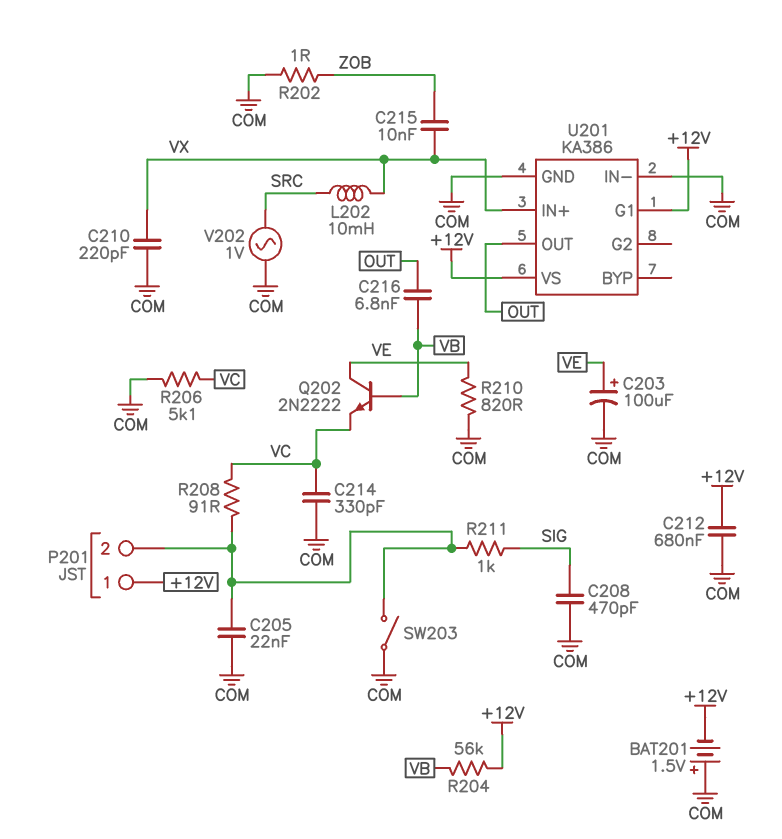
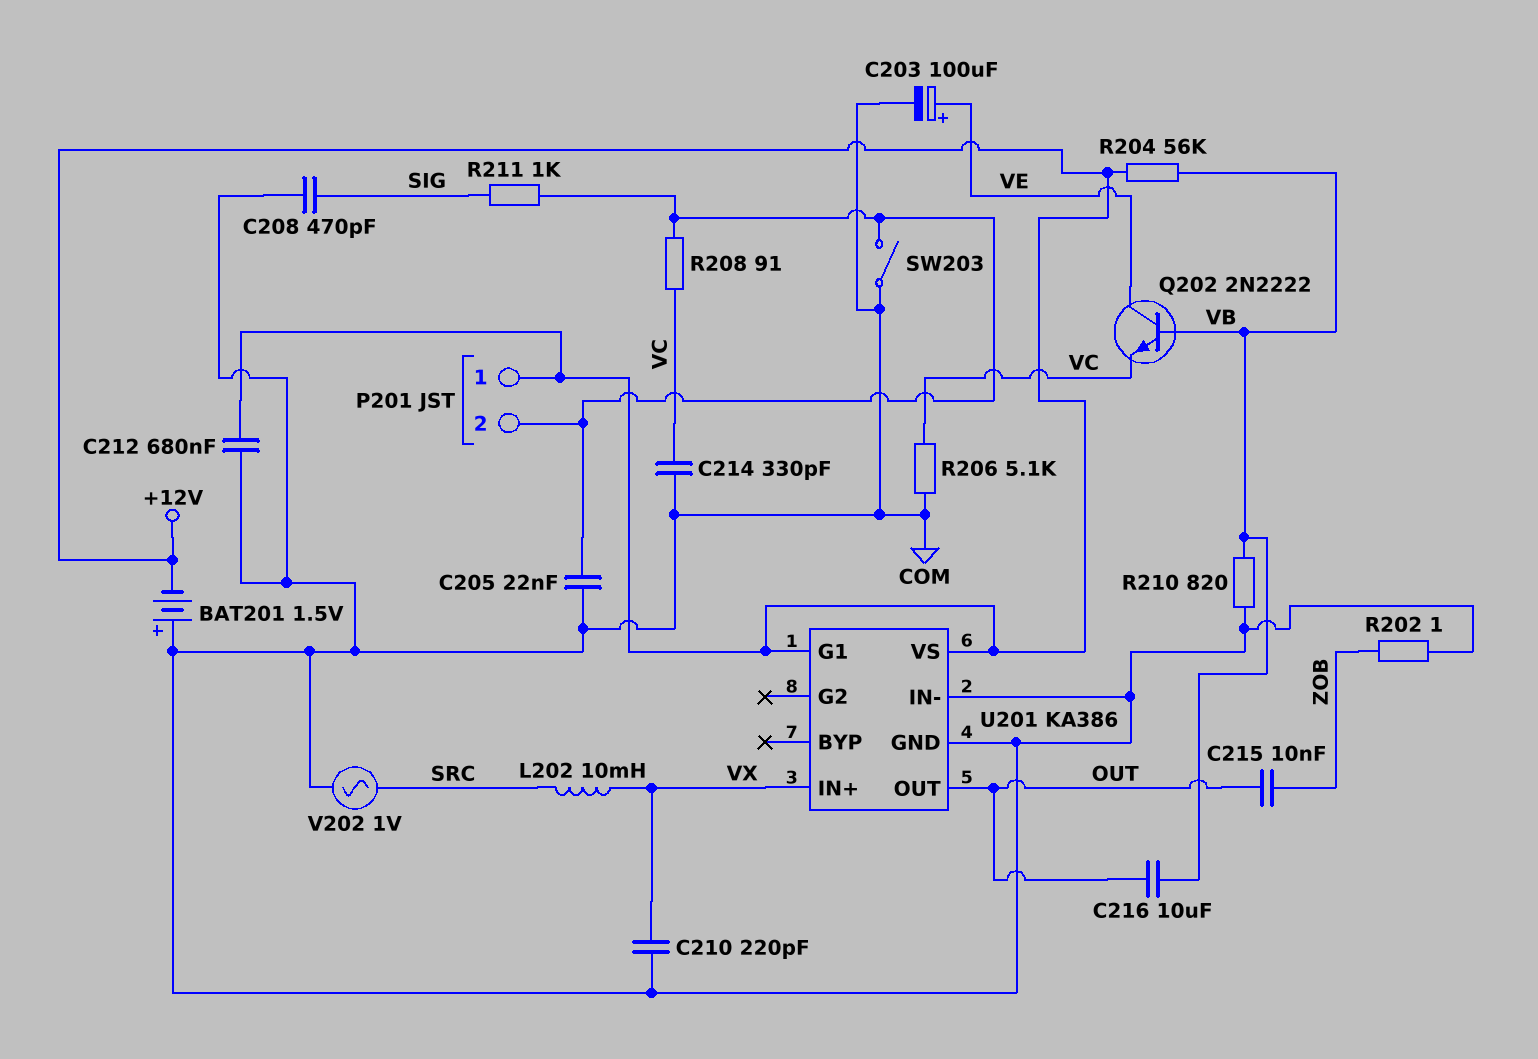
C215: 10nF (VX, ZOB) -> 10nF (OUT, ZOB)
C216: 6.8nF (OUT, VB) -> 10uF (OUT, VB)
R210: 820 (COM, VE) -> 820 (COM, VB)

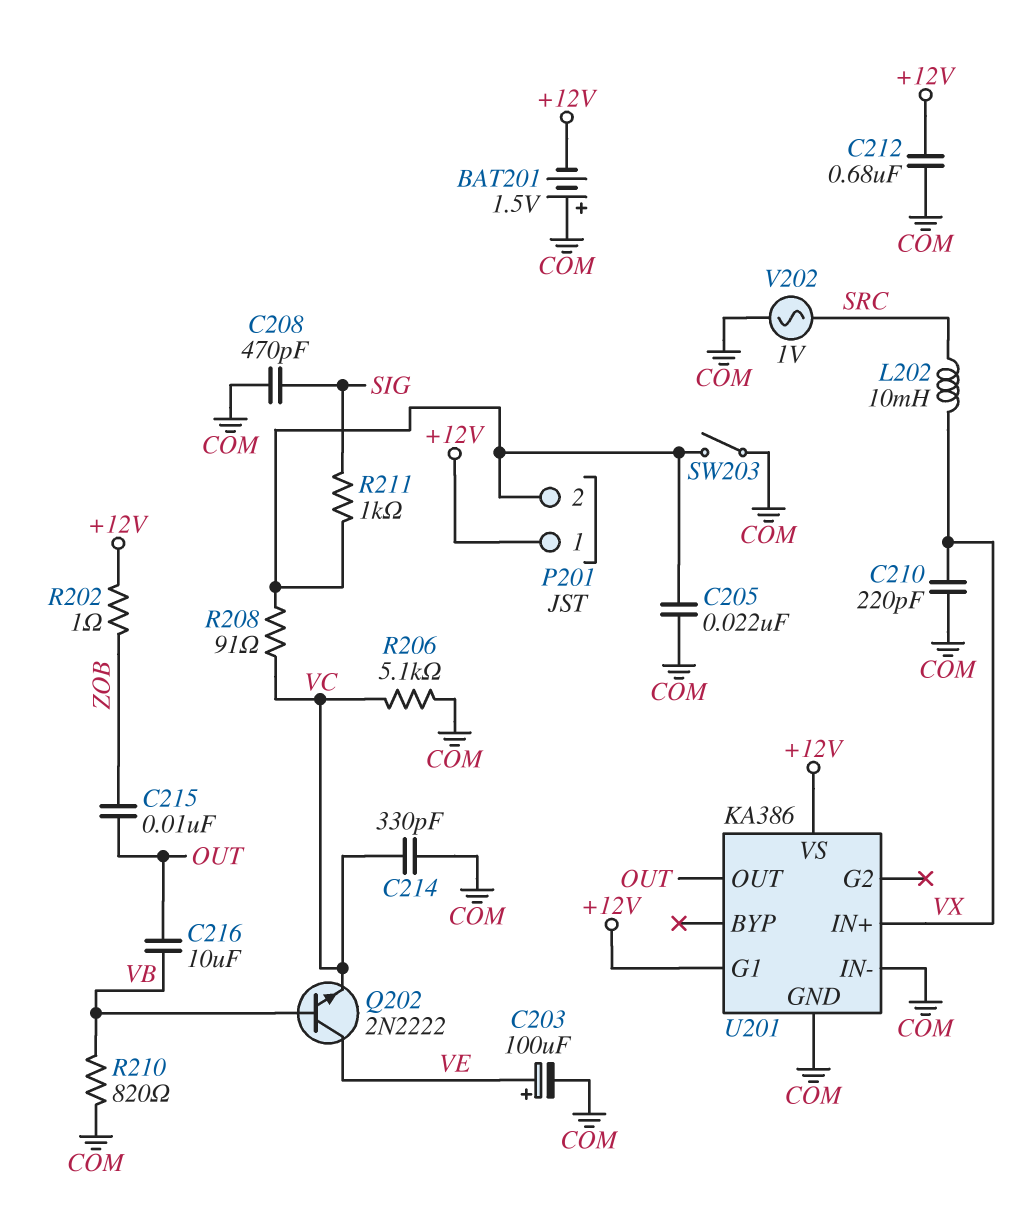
R202: 1 (COM, ZOB) -> 1 (+12V, ZOB)
R204: 56k (+12V, VB) -> none

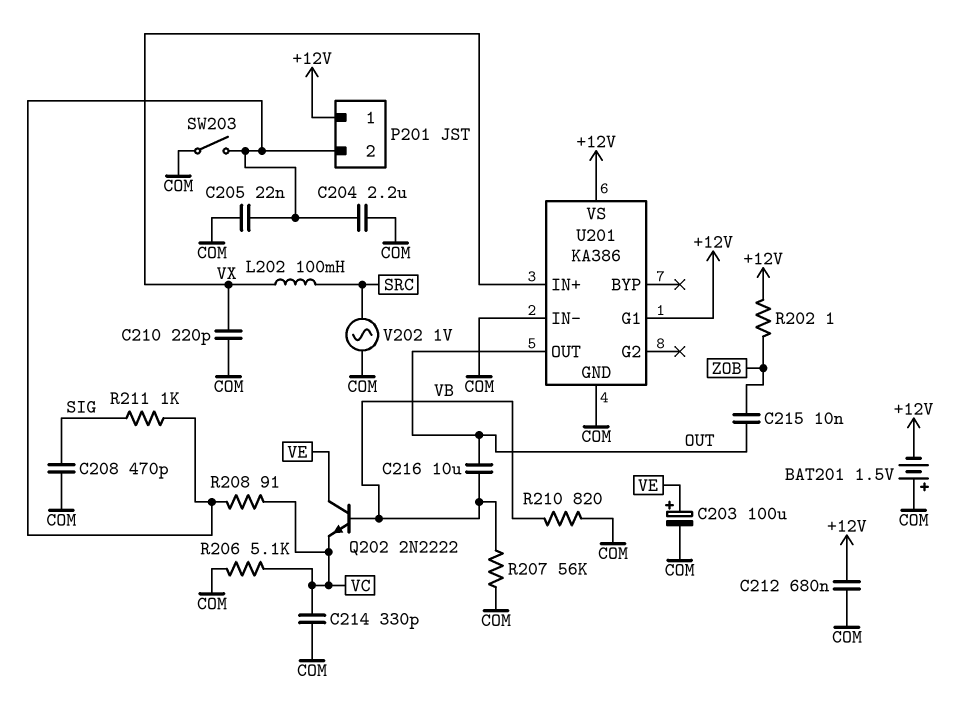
C204: none -> 2.2uF (COM, P201/2)
L202: 10mH (SRC, VX) -> 100mH (SRC, VX)
R207: none -> 56k (COM, VB)

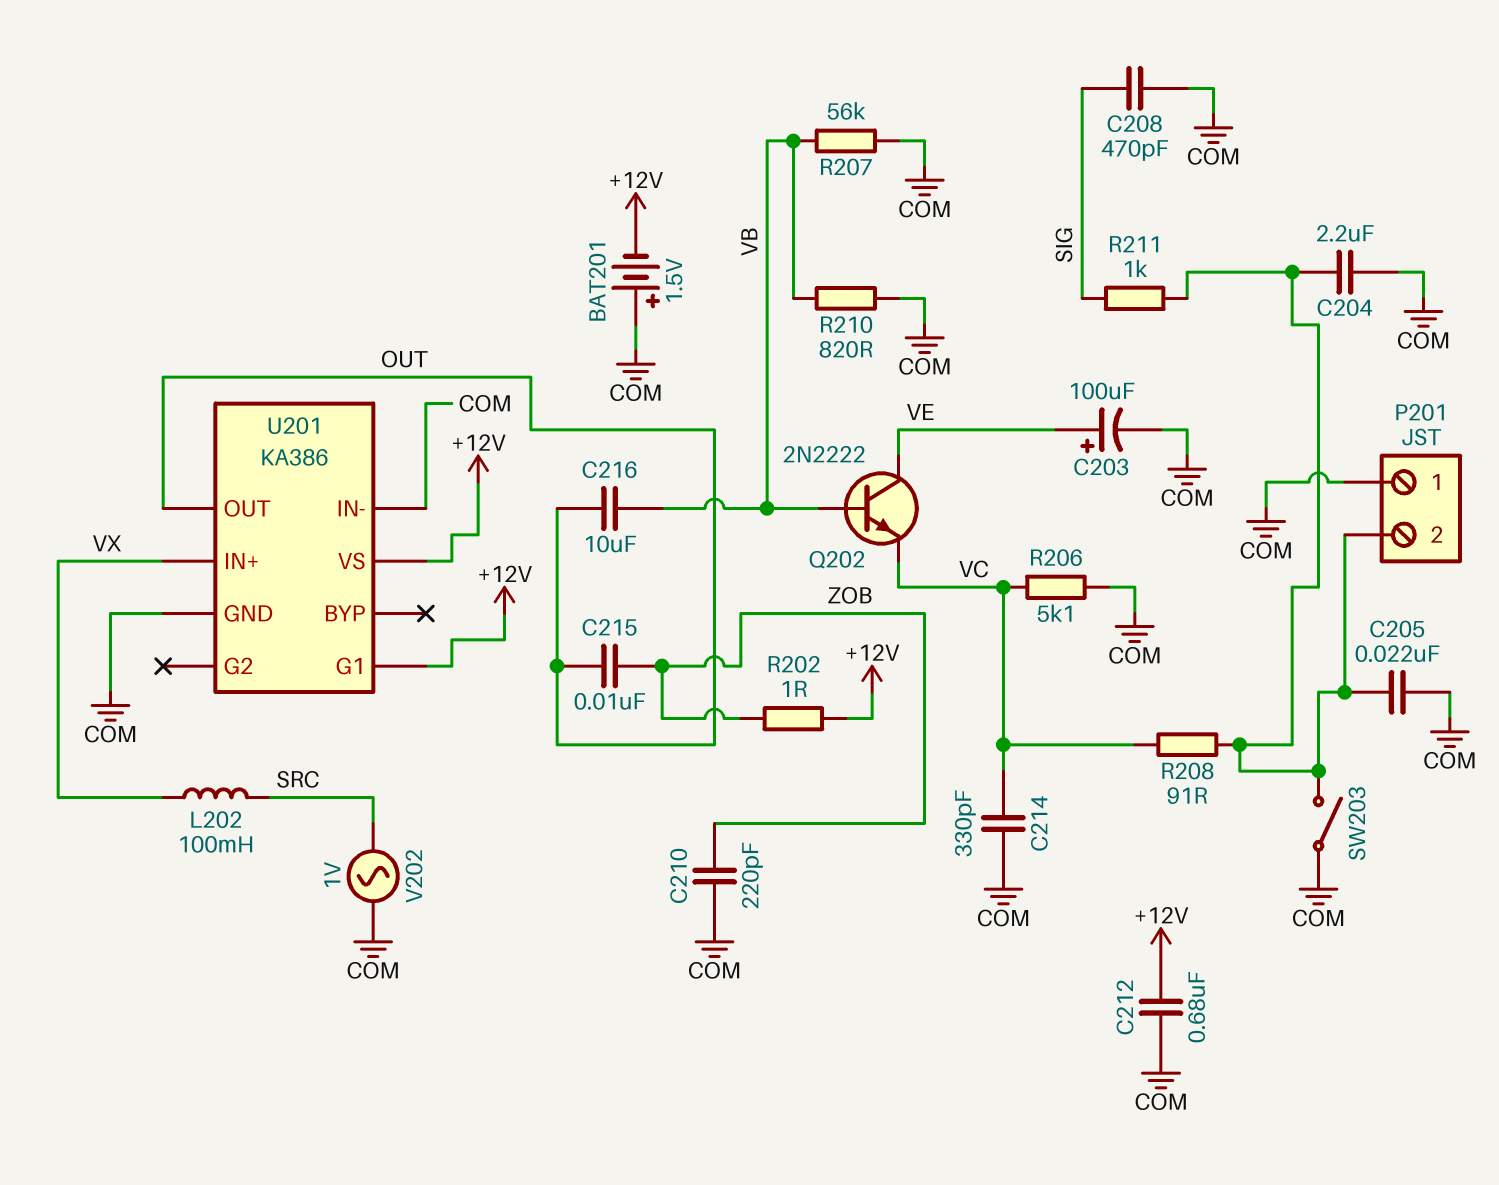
C210: 220pF (COM, VX) -> 220pF (COM, ZOB)
P201 pin 1: +12V -> COM

